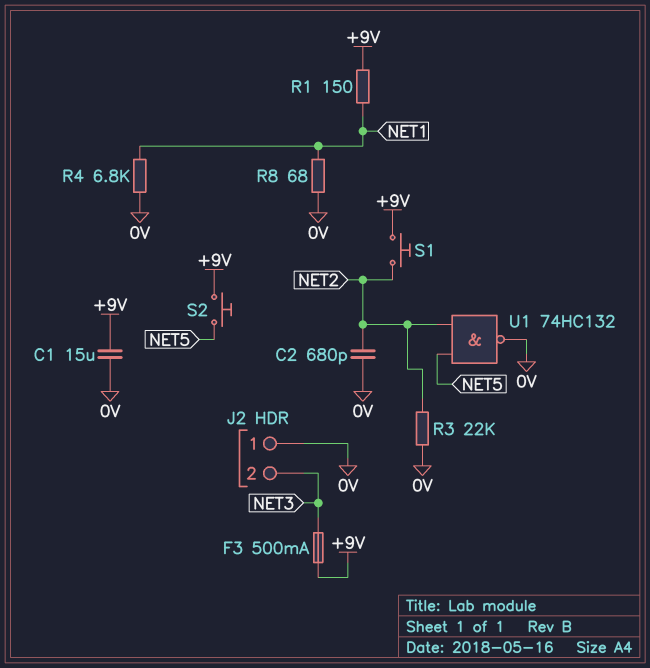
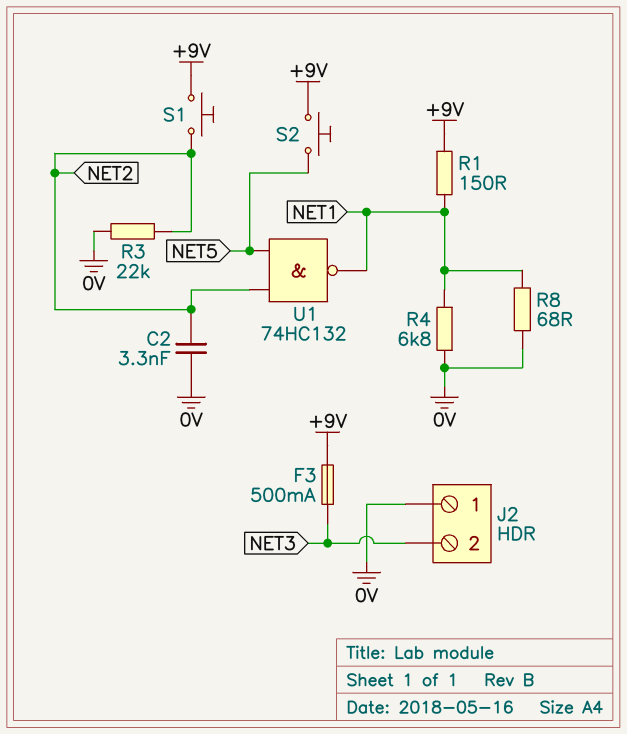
C1: 15uF (+9V, 0V) -> none
C2: 680pF (0V, NET2) -> 3.3nF (0V, NET2)
U1: NAND 74HC132 (in NET2, in NET5, out 0V) -> NAND 74HC132 (in NET2, in NET5, out NET1)

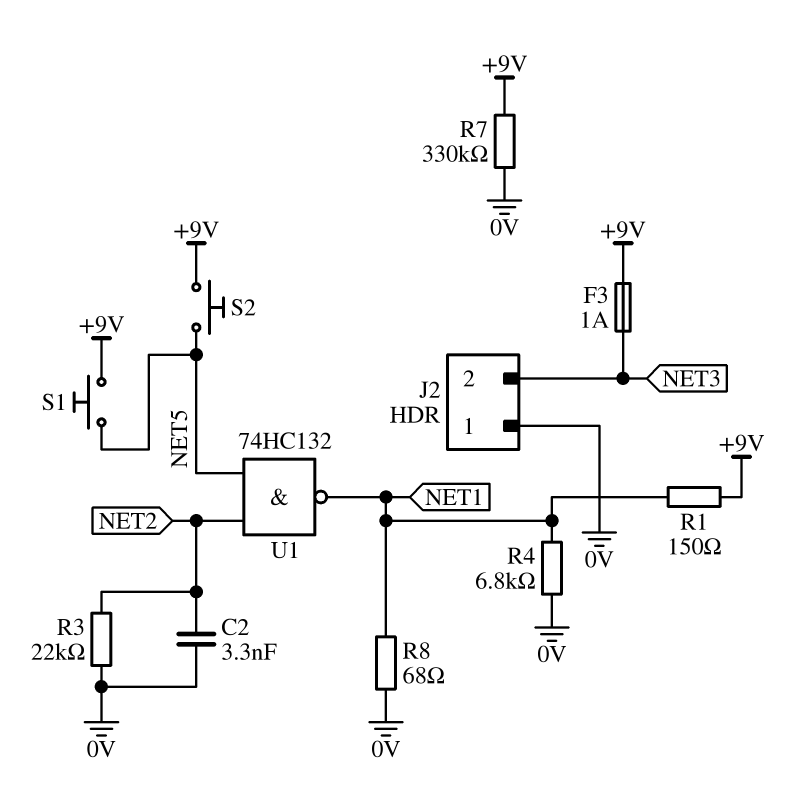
F3: 500mA (+9V, NET3) -> 1A (+9V, NET3)
R7: none -> 330k (+9V, 0V)
S1: button (+9V, NET2) -> button (+9V, NET5)

